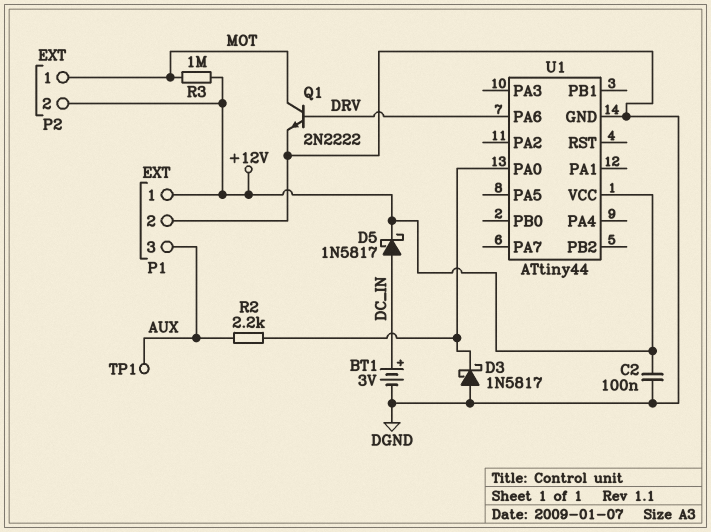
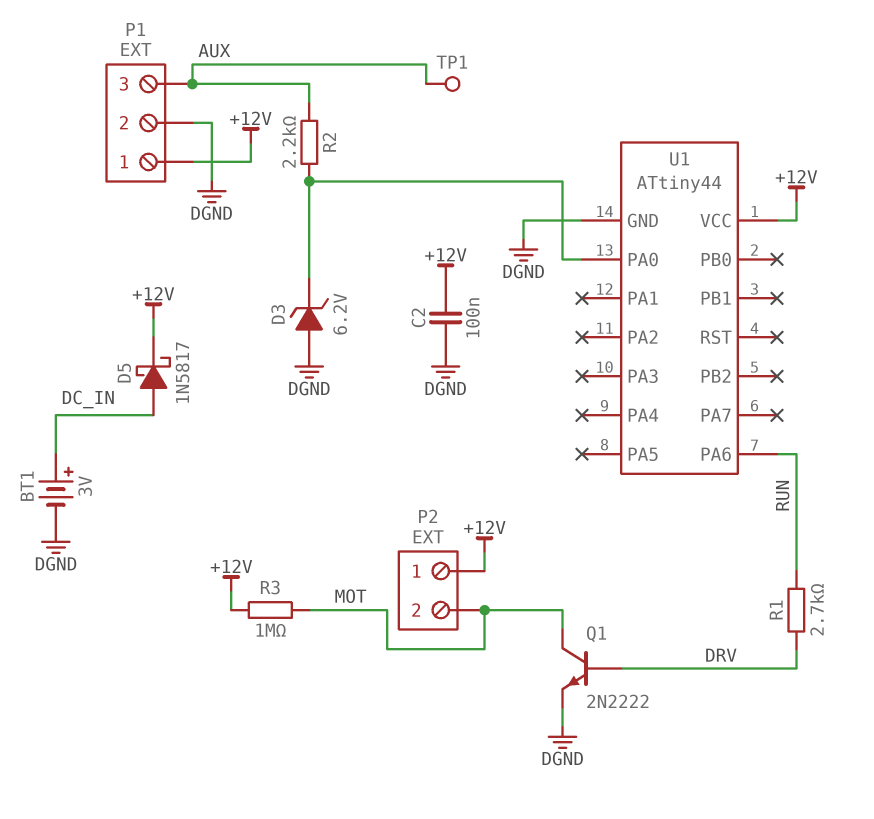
D3: schottky 1N5817 (A DGND, K U1/PA0) -> zener 6.2V (A DGND, K U1/PA0)
P2 pin 1: MOT -> +12V
P2 pin 2: +12V -> MOT
R1: none -> 2.7k (DRV, RUN)
U1 pin PA6: DRV -> RUN

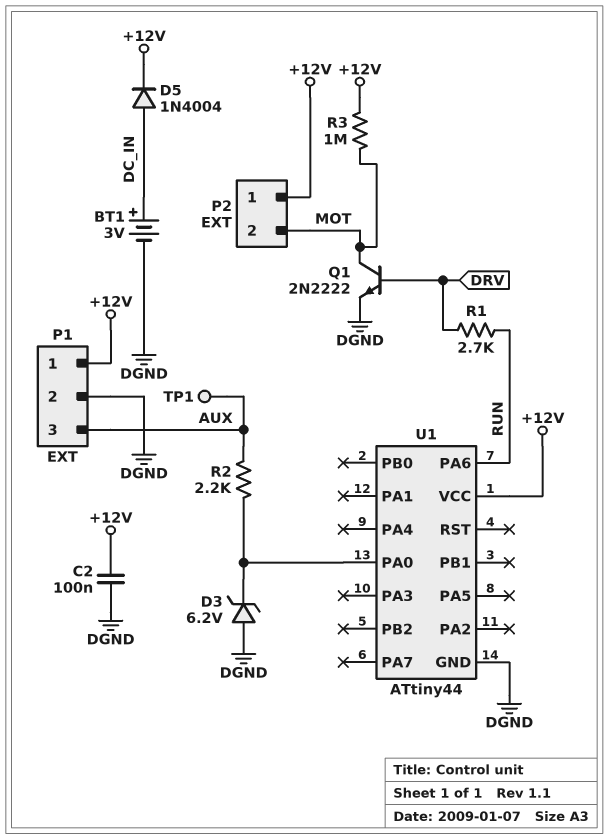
D5: schottky 1N5817 (A DC_IN, K +12V) -> diode 1N4004 (A DC_IN, K +12V)

